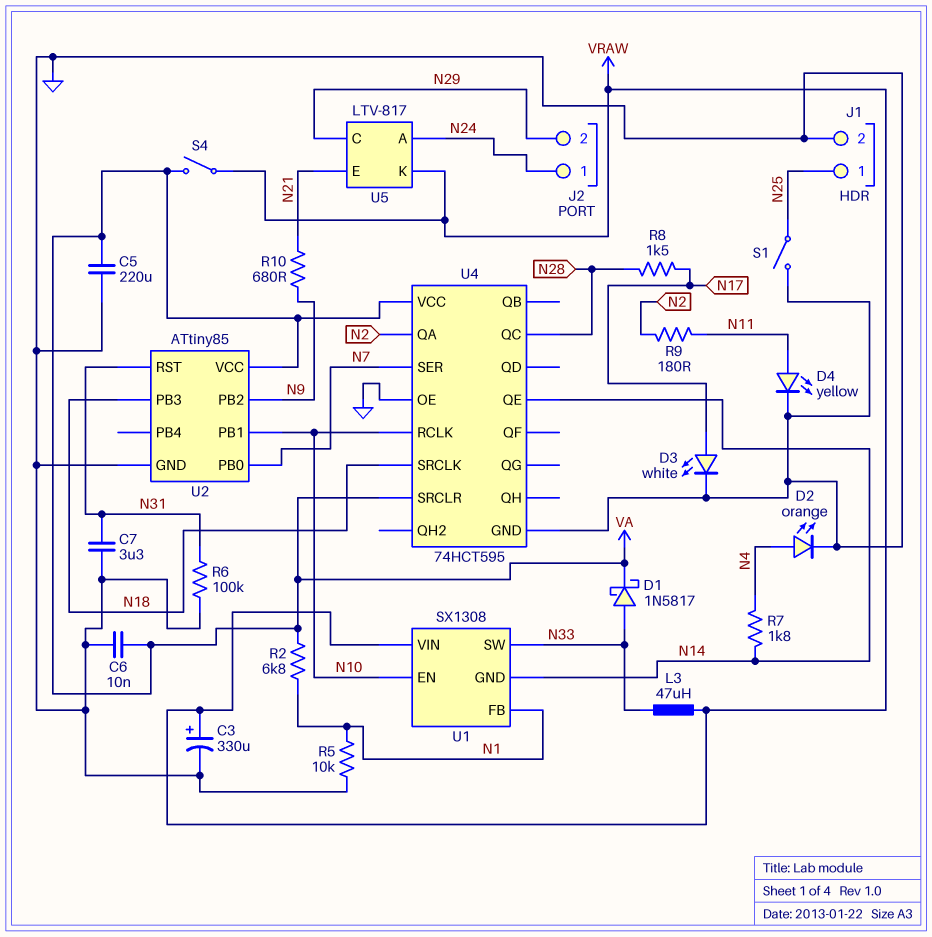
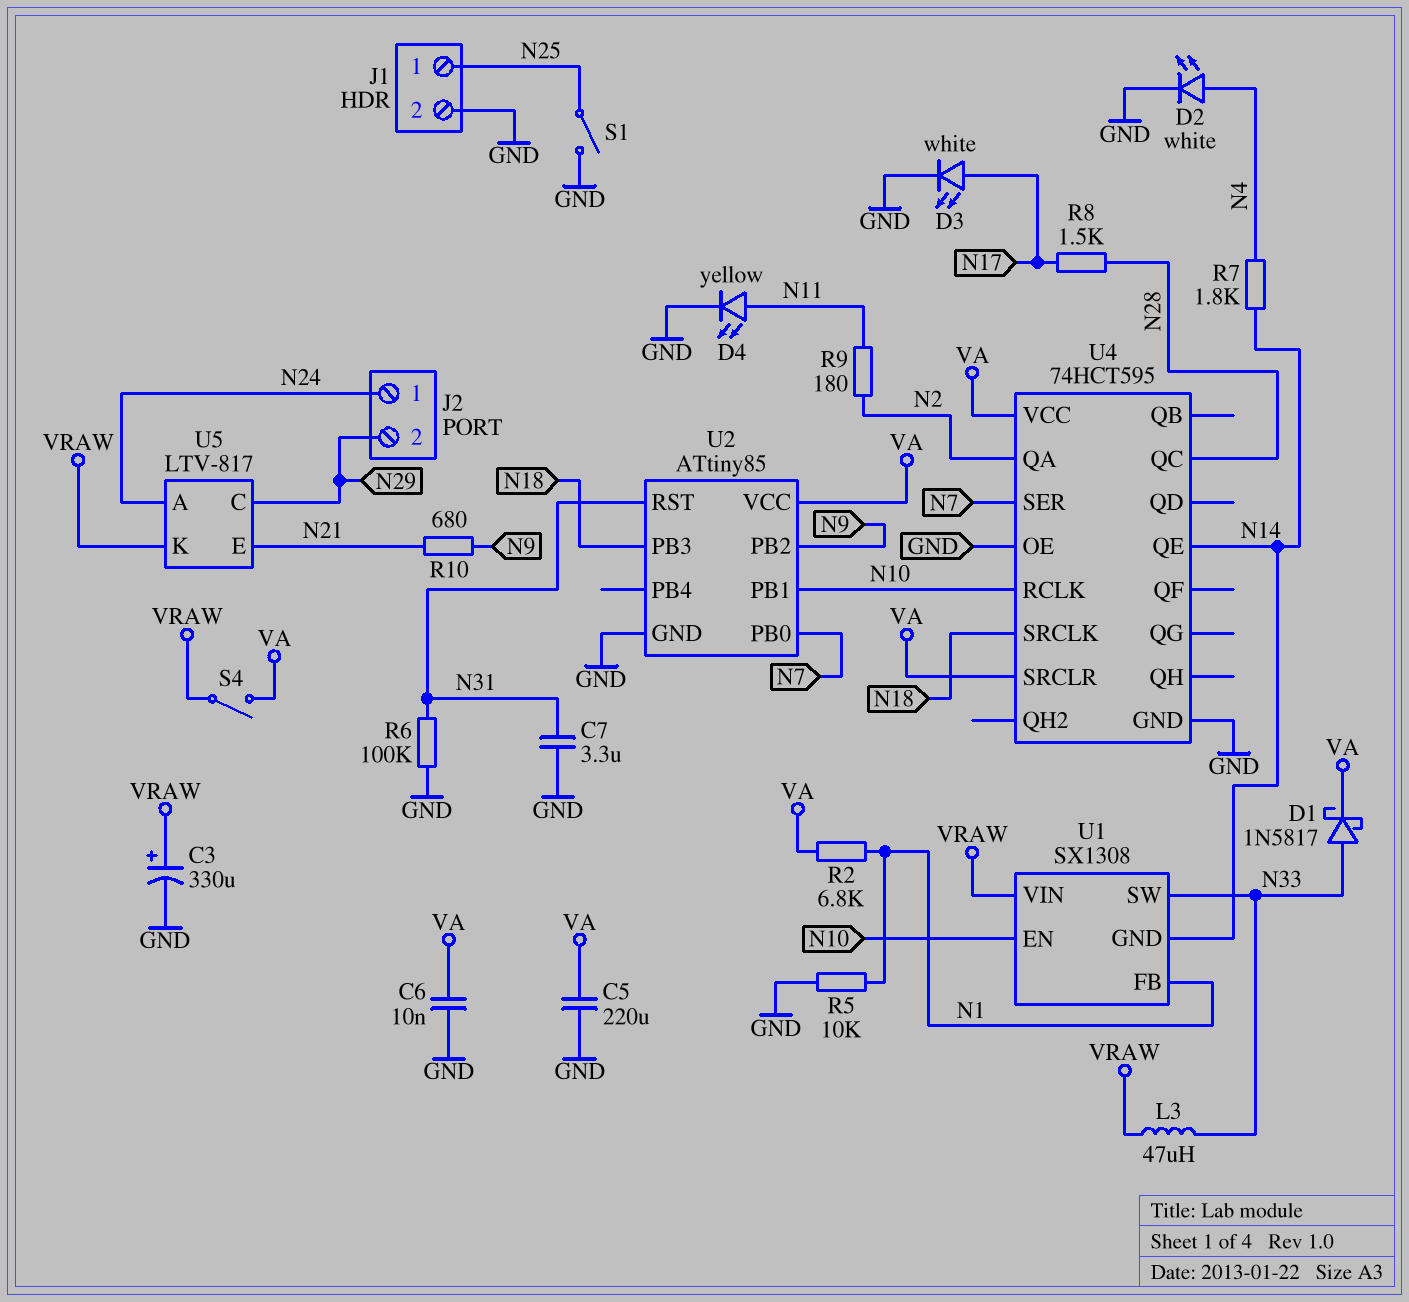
D2: LED orange (A N4, K GND) -> LED white (A N4, K GND)

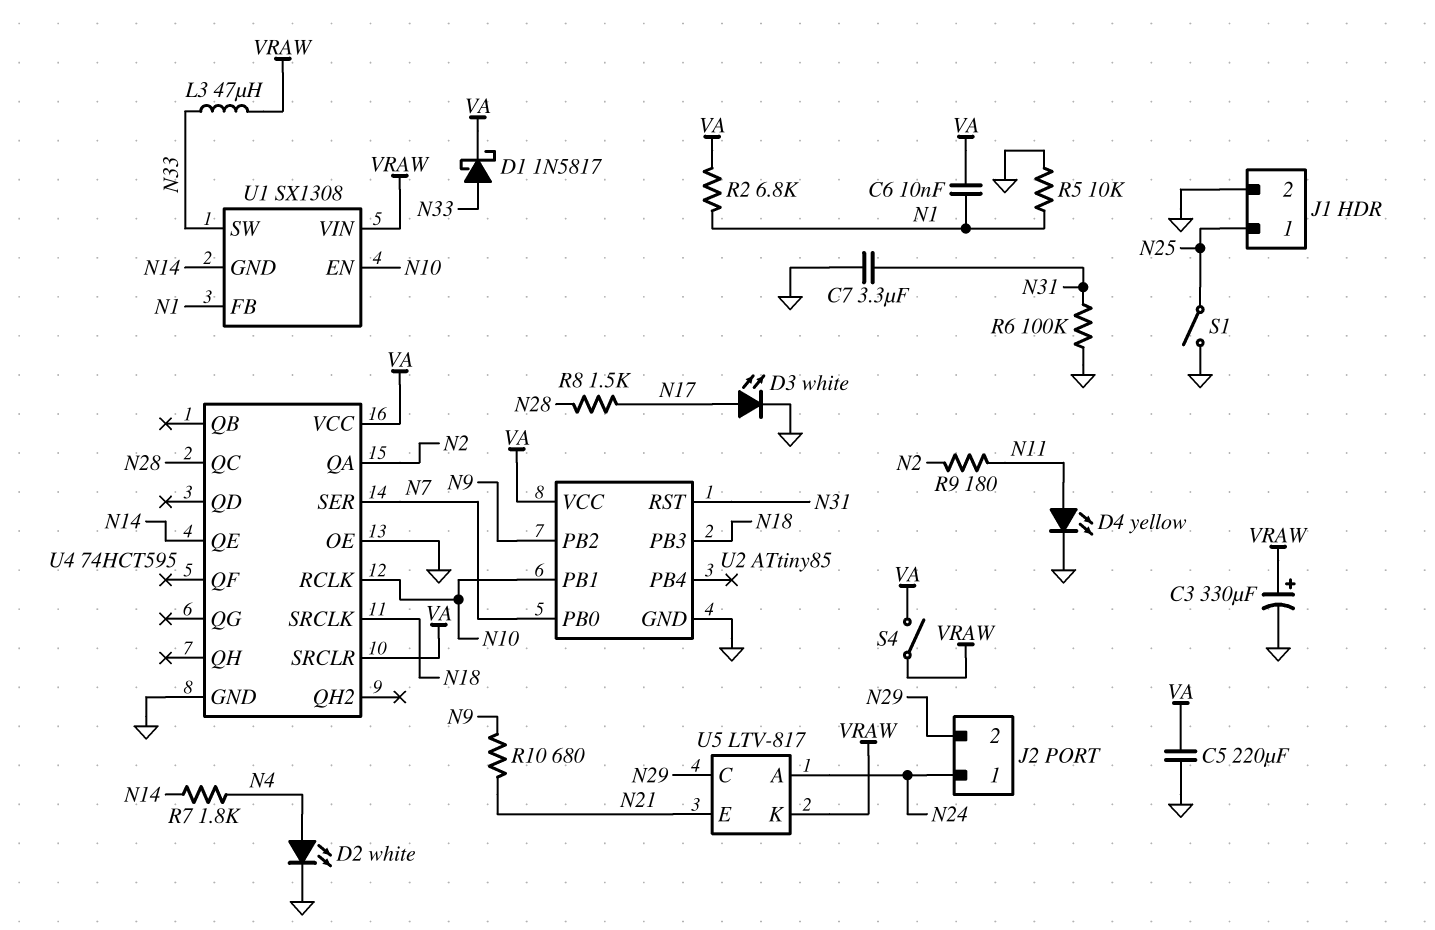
C6: 10nF (GND, VA) -> 10nF (N1, VA)

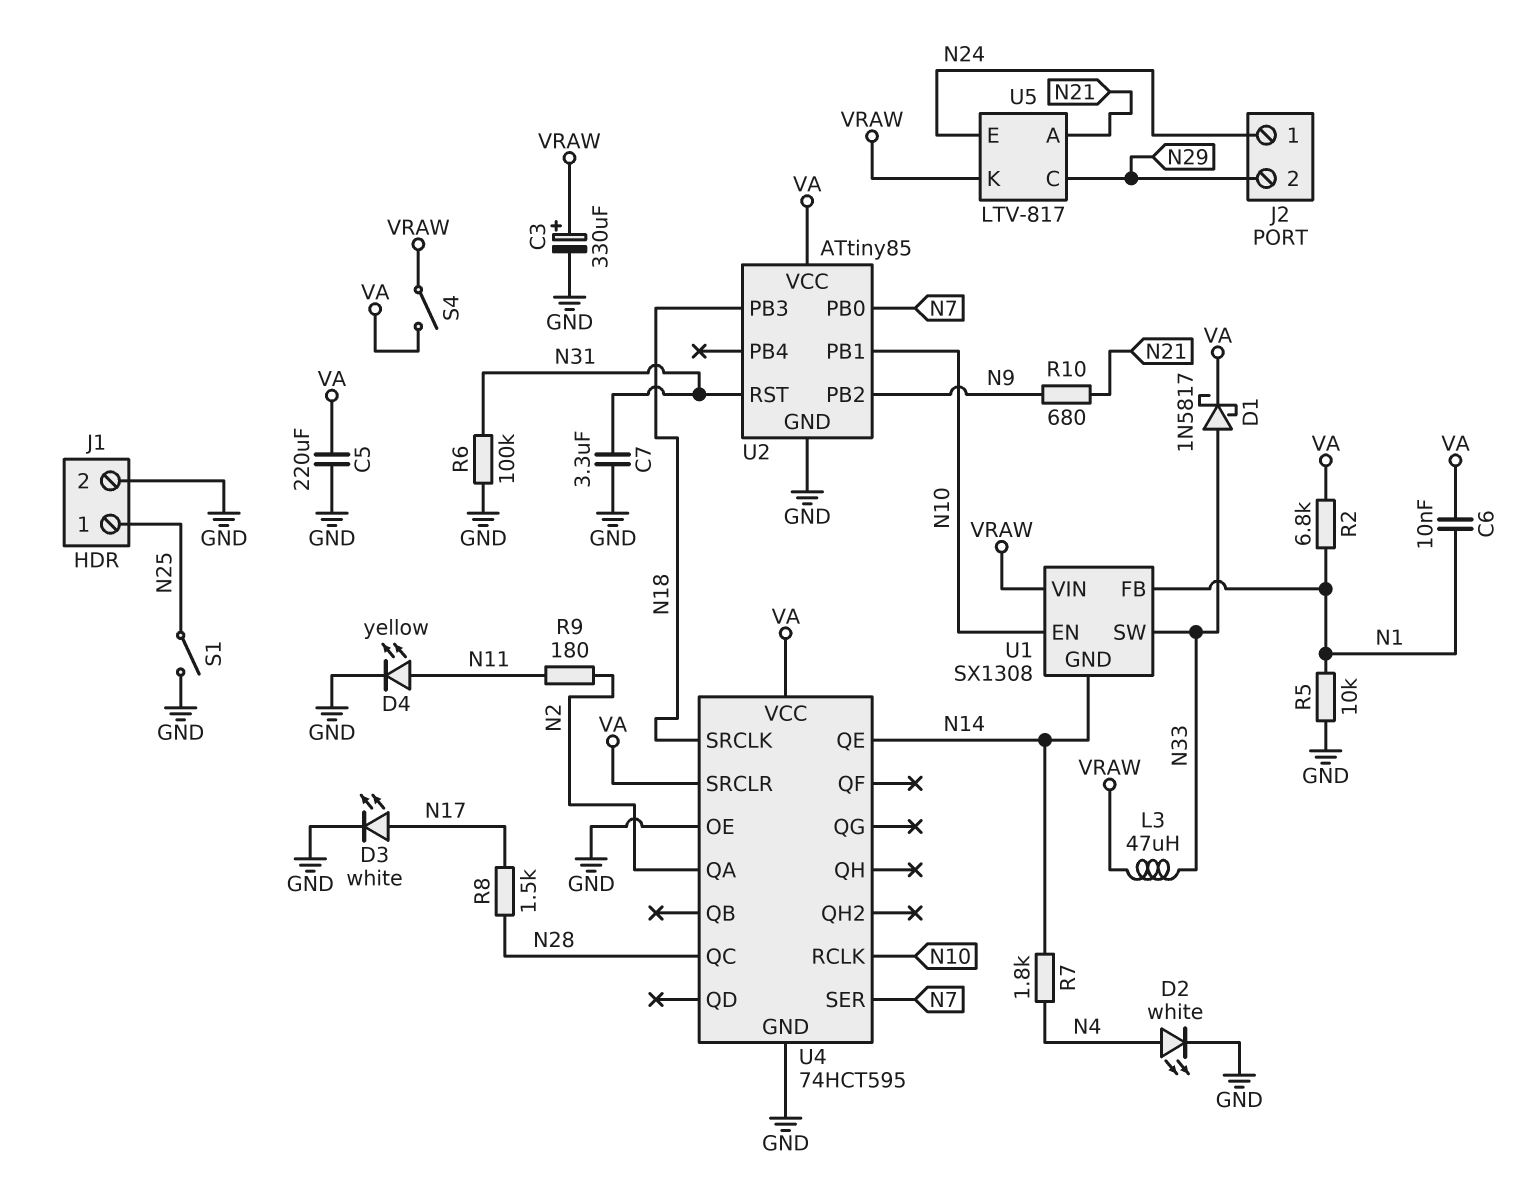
U5 pin A: N24 -> N21
U5 pin E: N21 -> N24

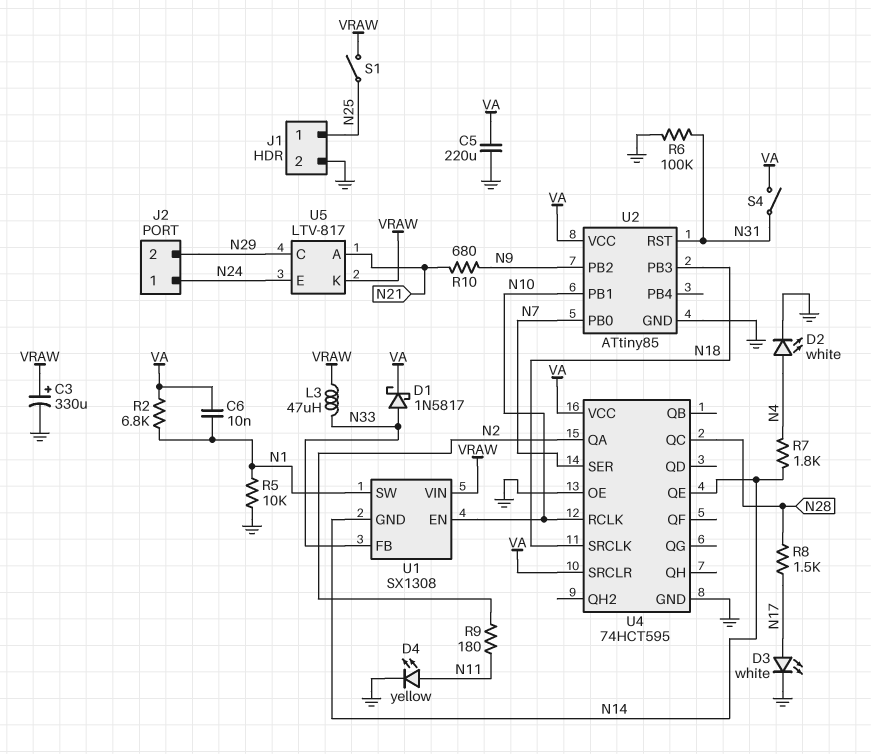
C7: 3.3uF (GND, N31) -> none
S1: switch (GND, N25) -> switch (N25, VRAW)
S4: switch (VA, VRAW) -> switch (N31, VA)
U1 pin FB: N1 -> N33
U1 pin SW: N33 -> N1

